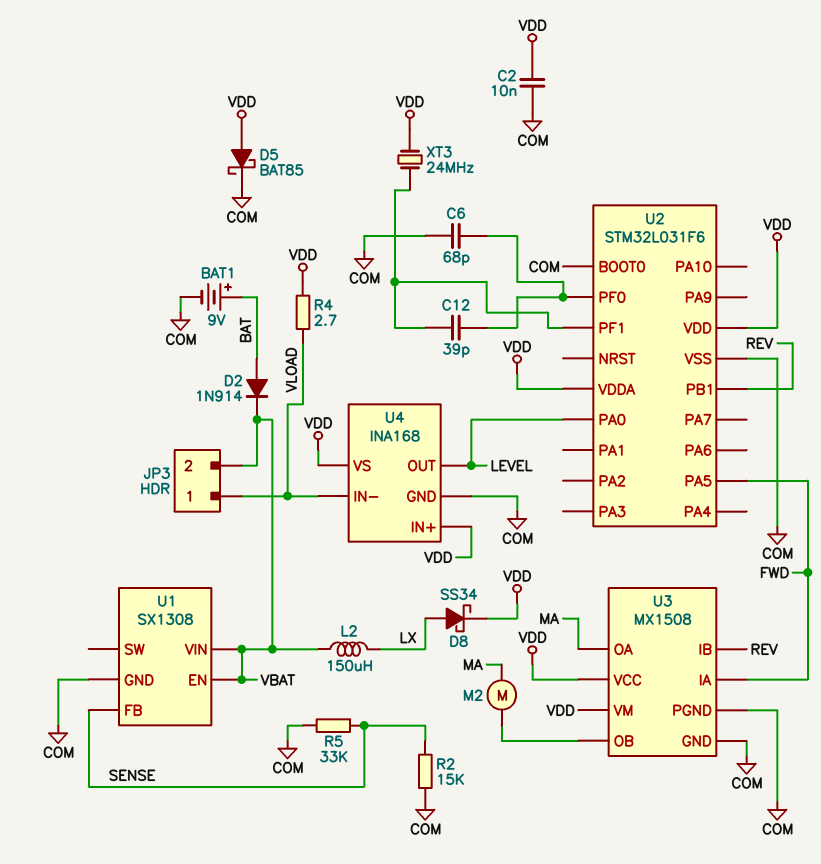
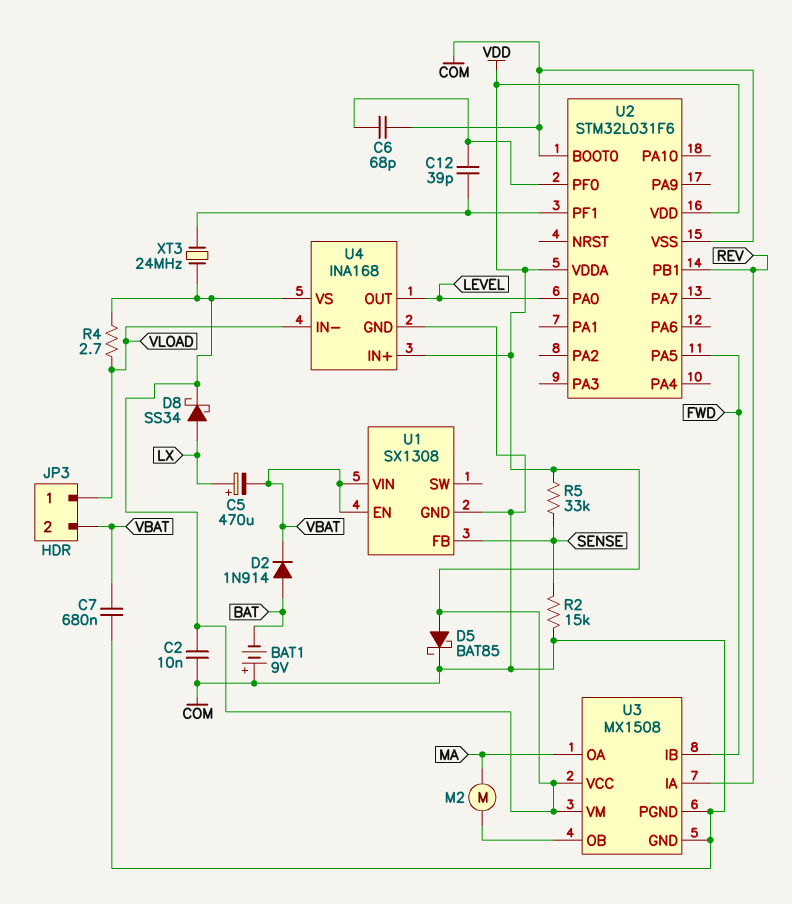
BAT1: 9V (plus BAT, minus COM) -> 9V (plus COM, minus BAT)
C5: none -> 470uF (plus LX, minus VBAT)
C7: none -> 680nF (COM, VBAT)
L2: 150uH (LX, VBAT) -> none
R5: 33k (COM, SENSE) -> 33k (SENSE, VDD)
U3 pin IA: FWD -> REV
U3 pin IB: REV -> FWD

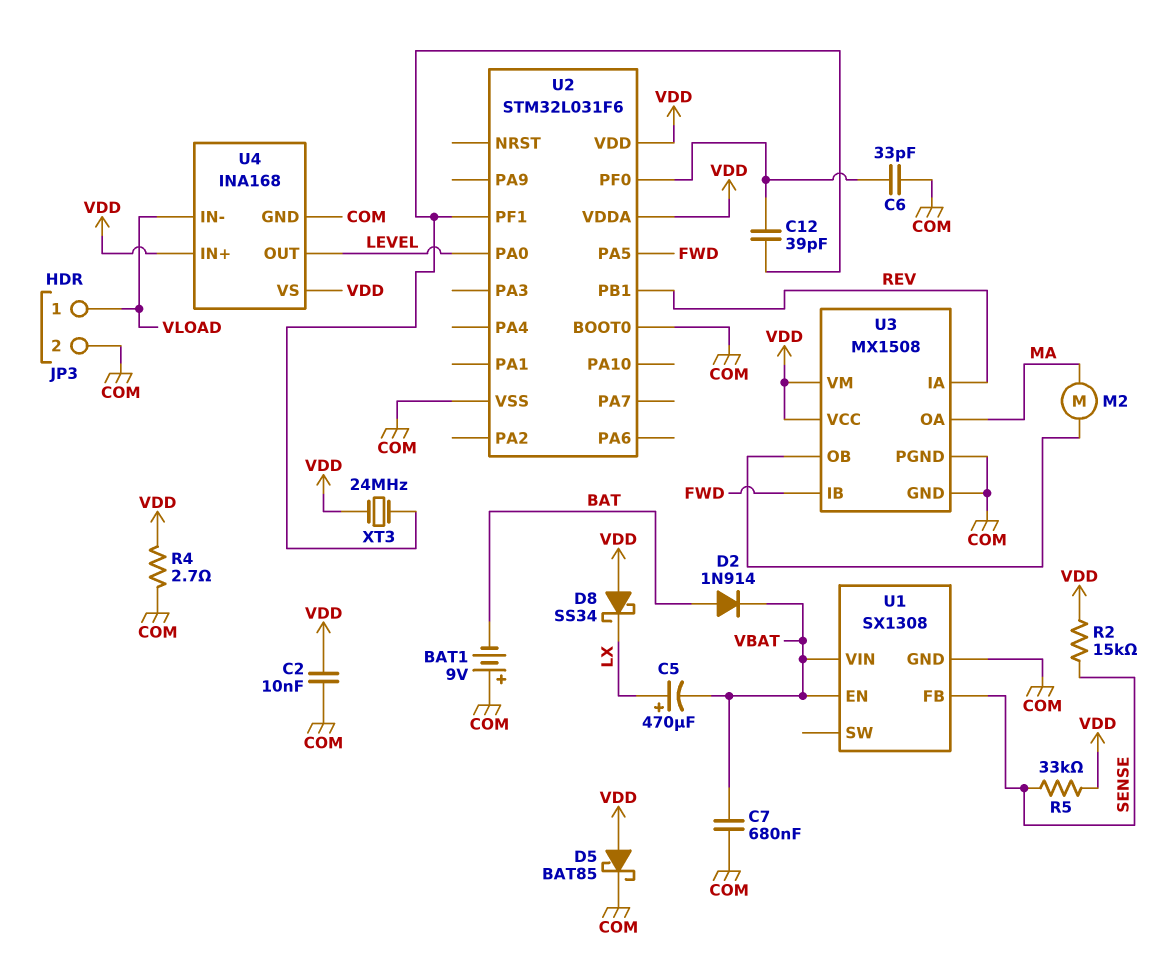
C6: 68pF (COM, U2/PF0) -> 33pF (COM, U2/PF0)
D8: schottky SS34 (A LX, K VDD) -> schottky SS34 (A VDD, K LX)
JP3 pin 2: VBAT -> COM
R2: 15k (COM, SENSE) -> 15k (SENSE, VDD)
R4: 2.7 (VDD, VLOAD) -> 2.7 (COM, VDD)

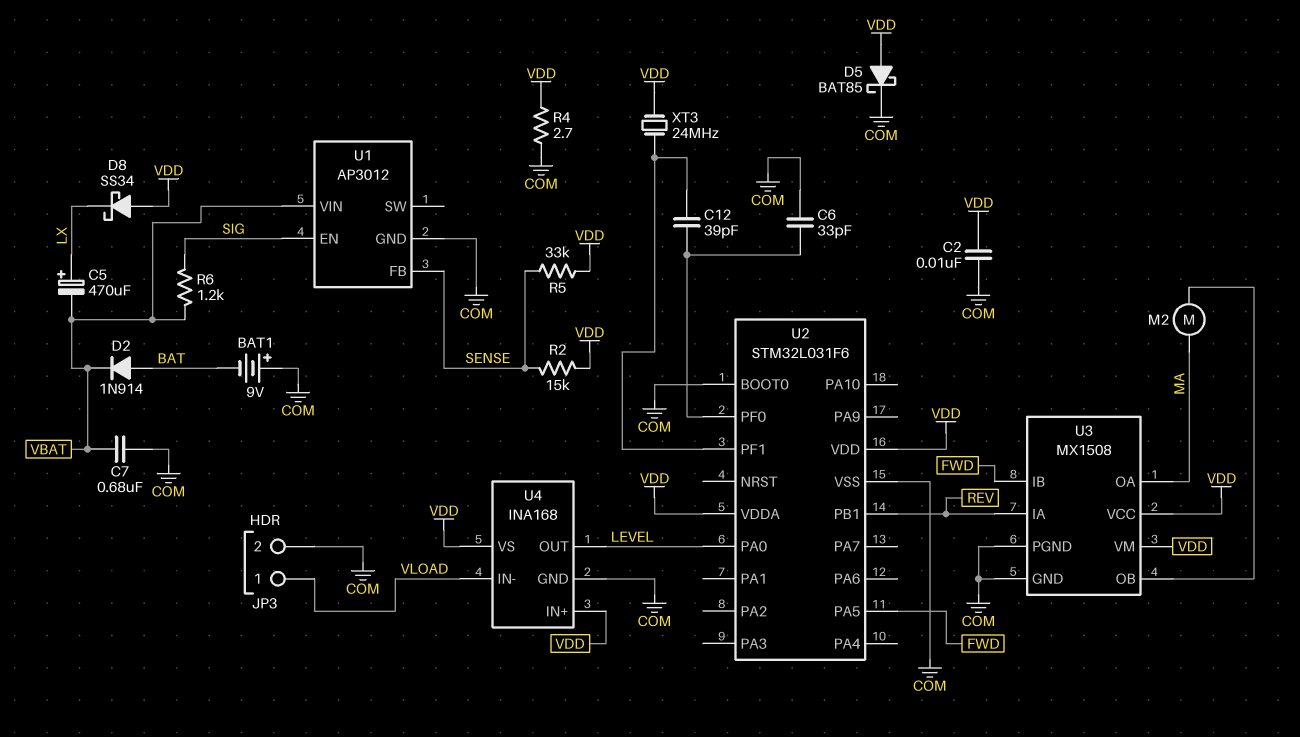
R6: none -> 1.2k (SIG, VBAT)
U1: SX1308 -> AP3012
U1 pin EN: VBAT -> SIG

